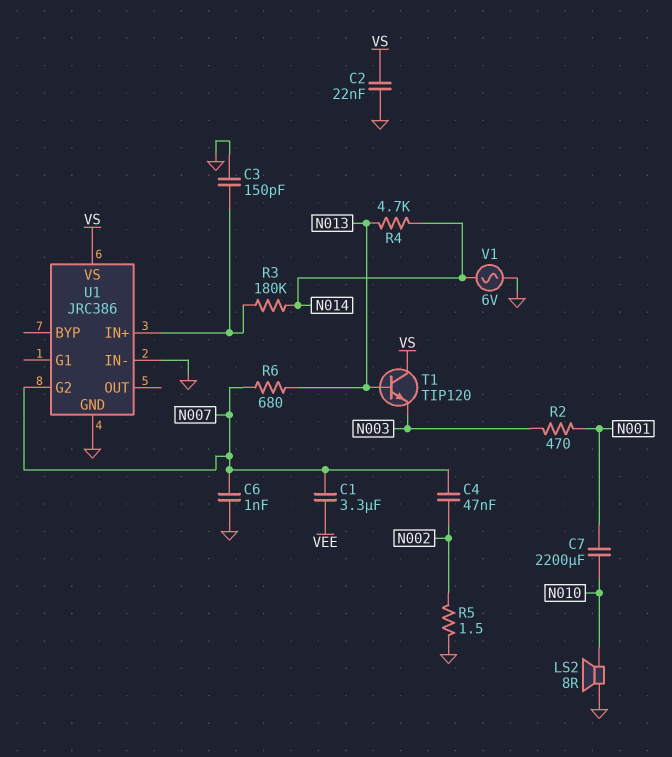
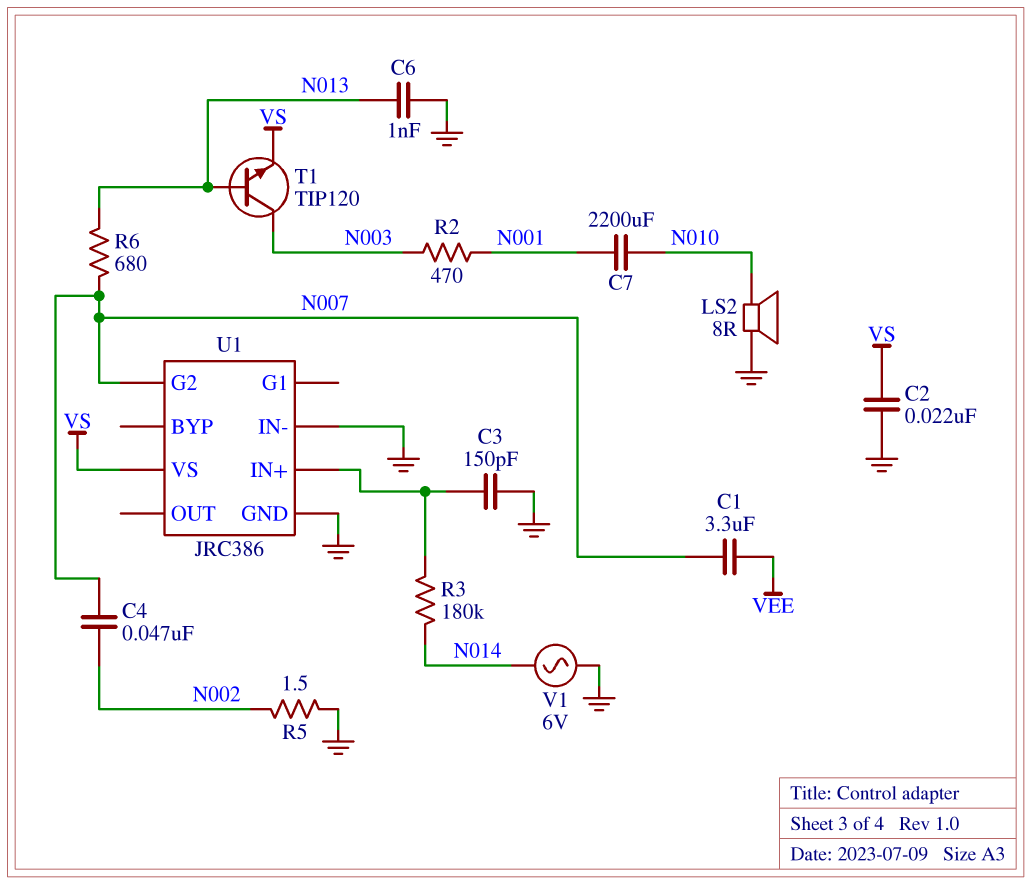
C6: 1nF (GND, N007) -> 1nF (GND, N013)
R4: 4.7k (N013, N014) -> none
T1: NPN TIP120 (B N013, C VS, E N003) -> NPN TIP120 (B N013, C N003, E VS)

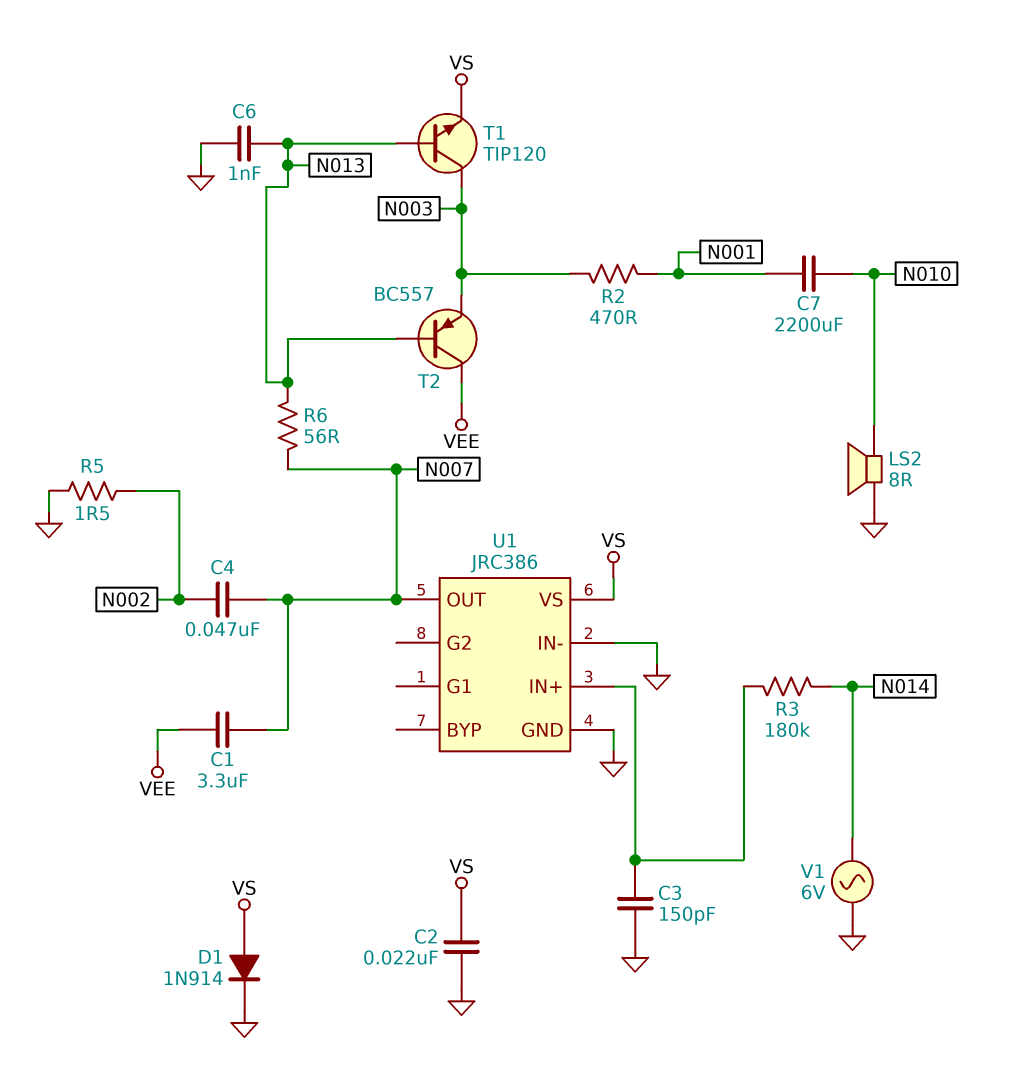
D1: none -> diode 1N914 (A VS, K GND)
R6: 680 (N007, N013) -> 56 (N007, N013)
T2: none -> PNP BC557 (B N013, C VEE, E N003)
U1 pin G2: N007 -> none
U1 pin OUT: none -> N007

